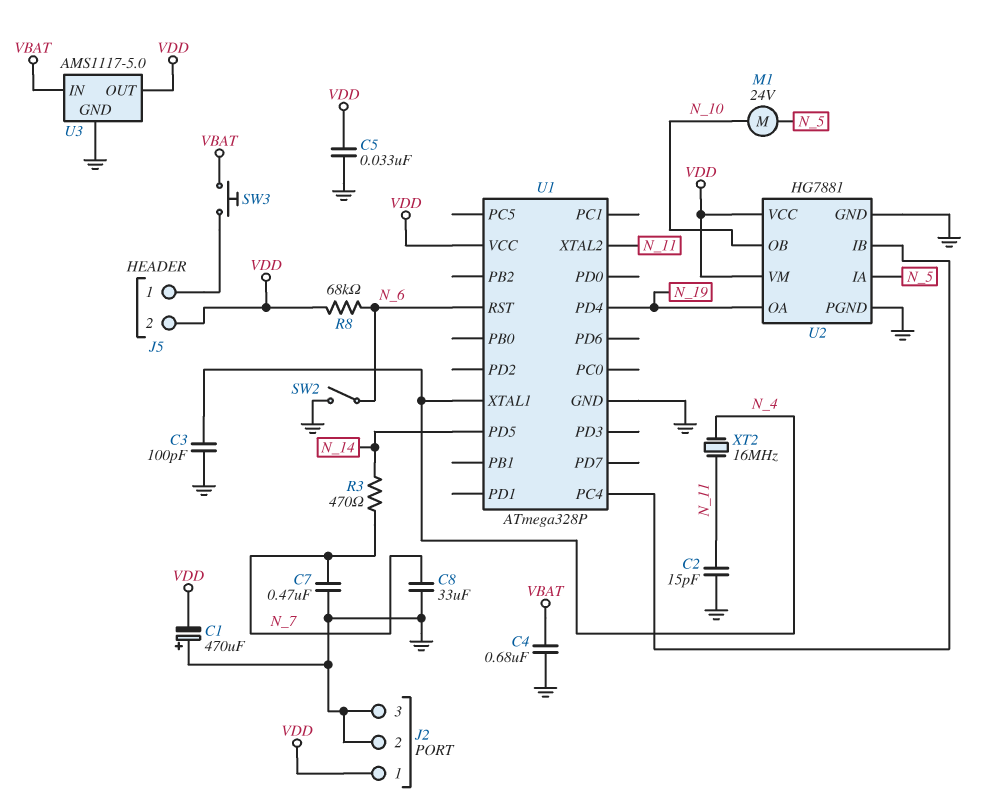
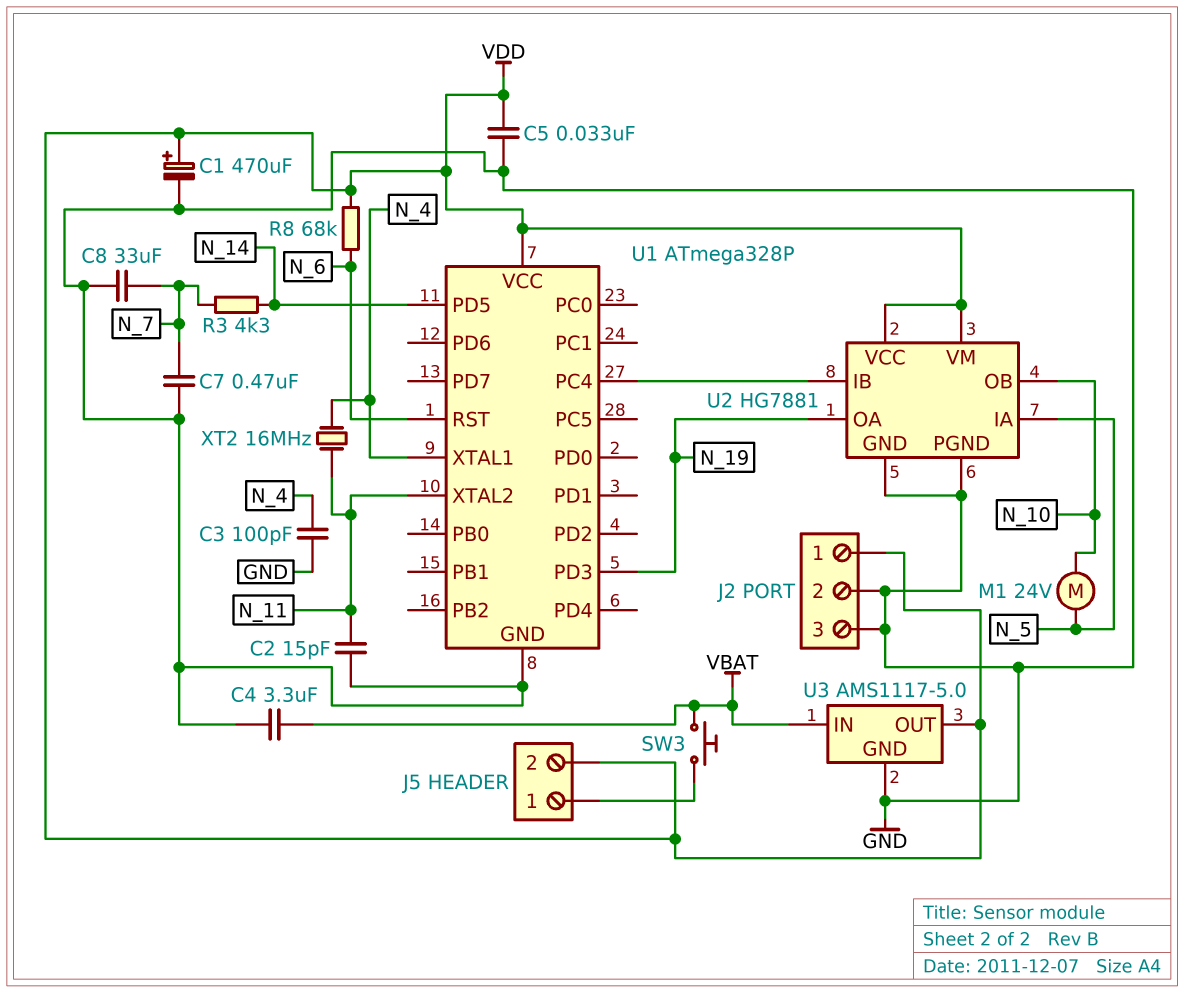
C1: 470uF (plus GND, minus VDD) -> 470uF (plus VDD, minus GND)
C4: 680nF (GND, VBAT) -> 3.3uF (GND, VBAT)
R3: 470 (N_7, N_14) -> 4.3k (N_7, N_14)
SW2: switch (GND, N_6) -> none
U1 pin PD3: none -> N_19
U1 pin PD4: N_19 -> none

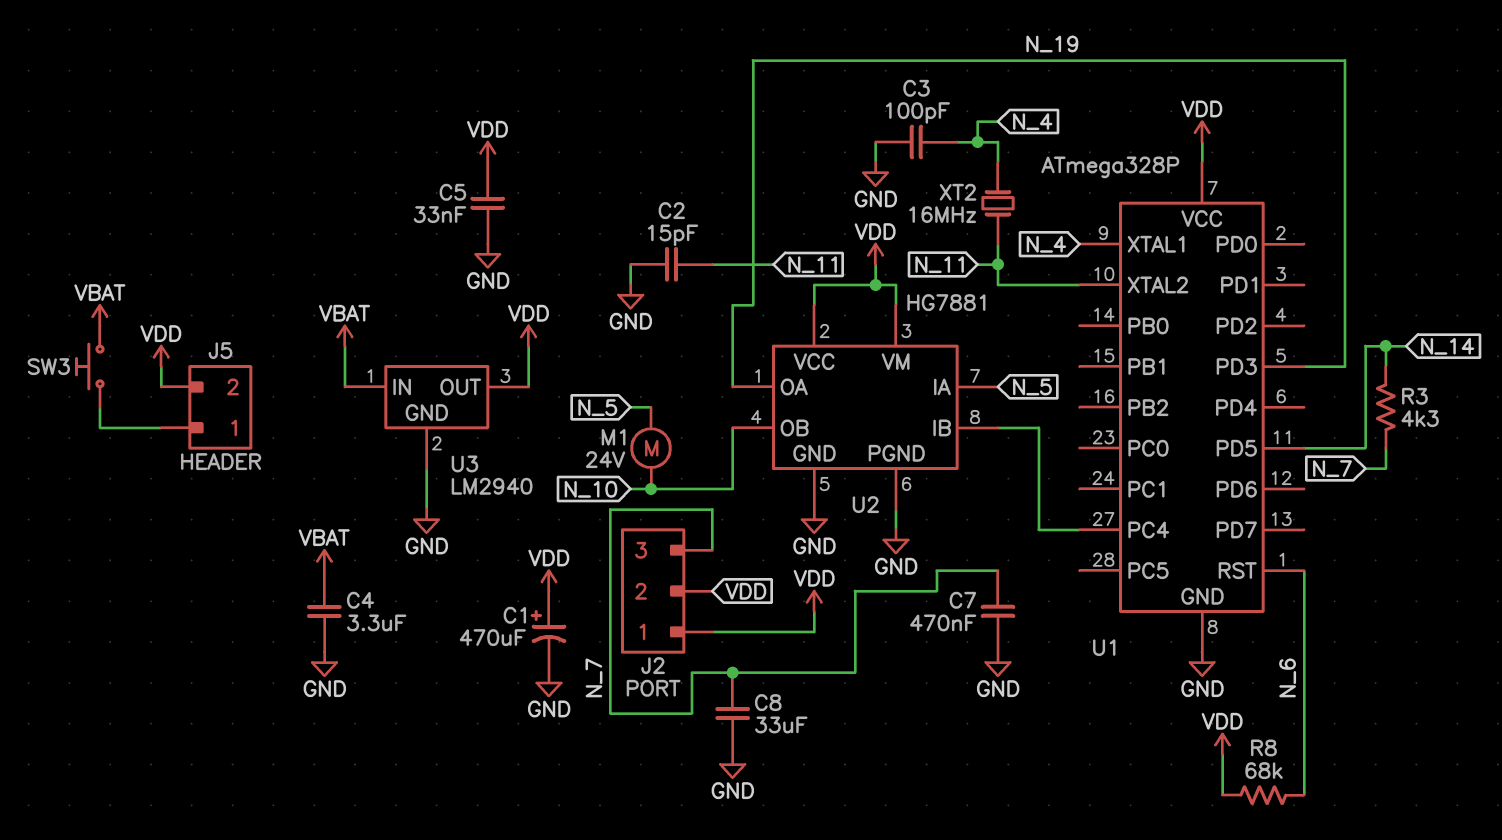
J2 pin 2: GND -> VDD
J2 pin 3: GND -> N_7
U3: AMS1117-5.0 -> LM2940

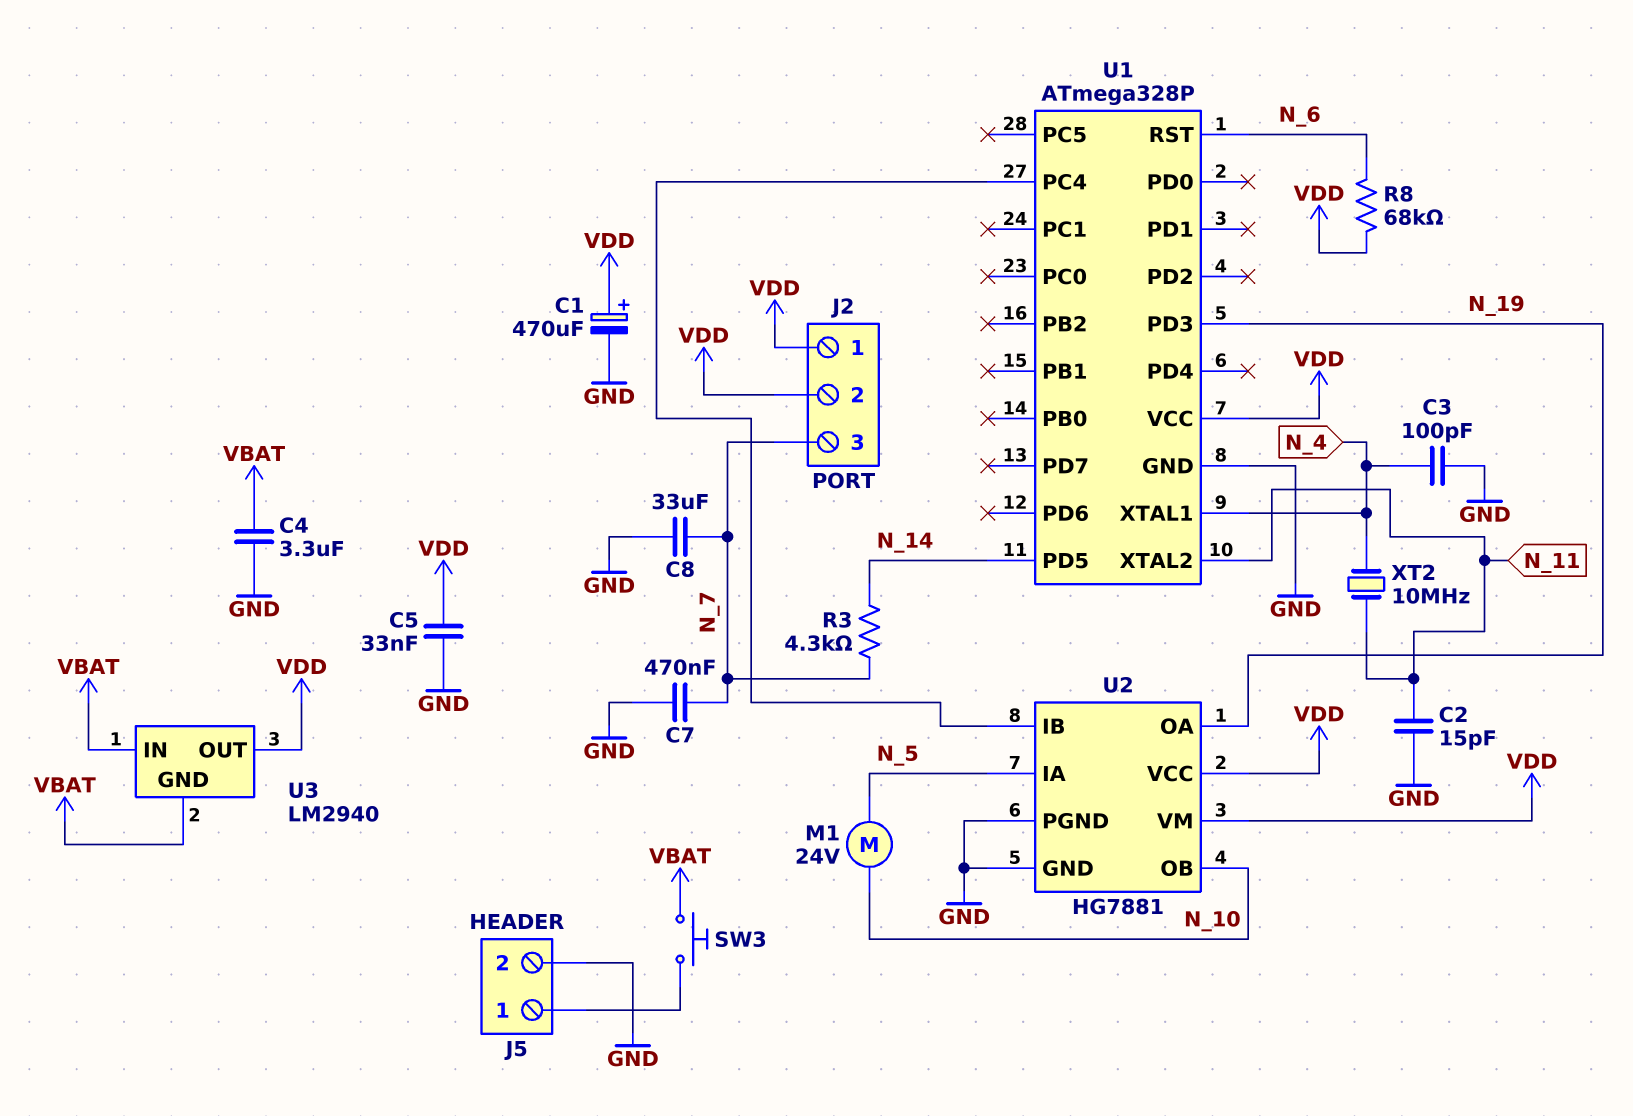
J5 pin 2: VDD -> GND
U3 pin GND: GND -> VBAT
XT2: 16MHz (N_4, N_11) -> 10MHz (N_4, N_11)

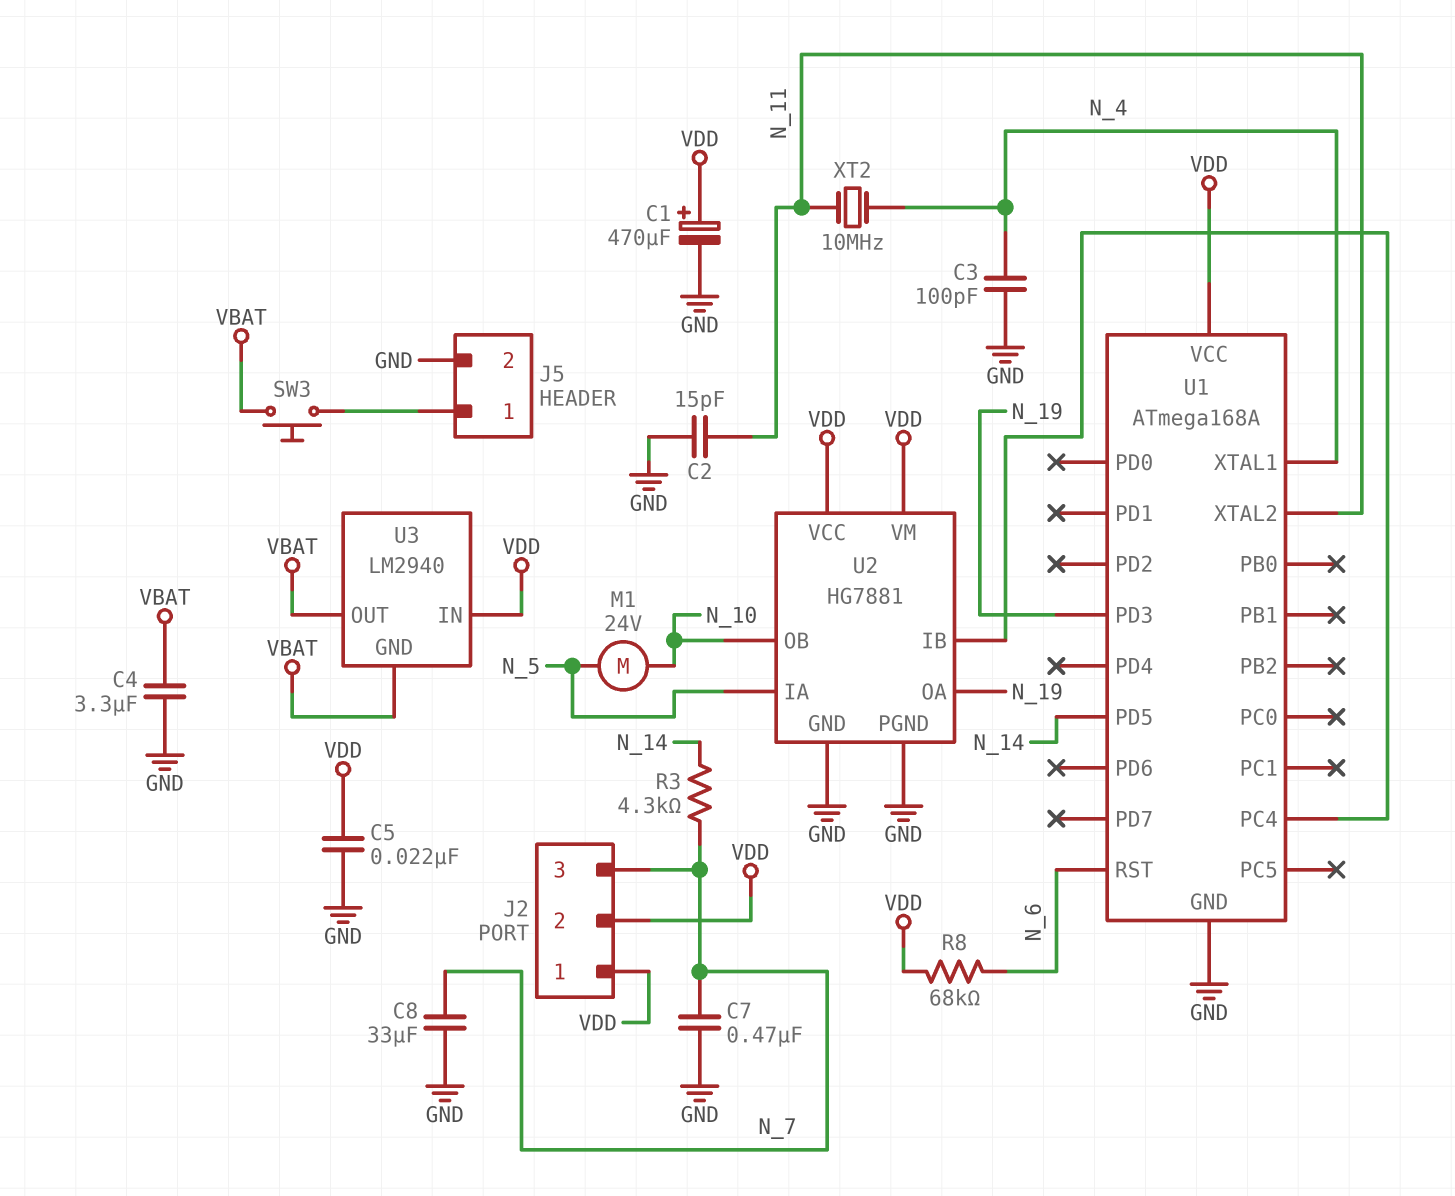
C5: 33nF (GND, VDD) -> 22nF (GND, VDD)
U1: ATmega328P -> ATmega168A
U3 pin IN: VBAT -> VDD
U3 pin OUT: VDD -> VBAT

